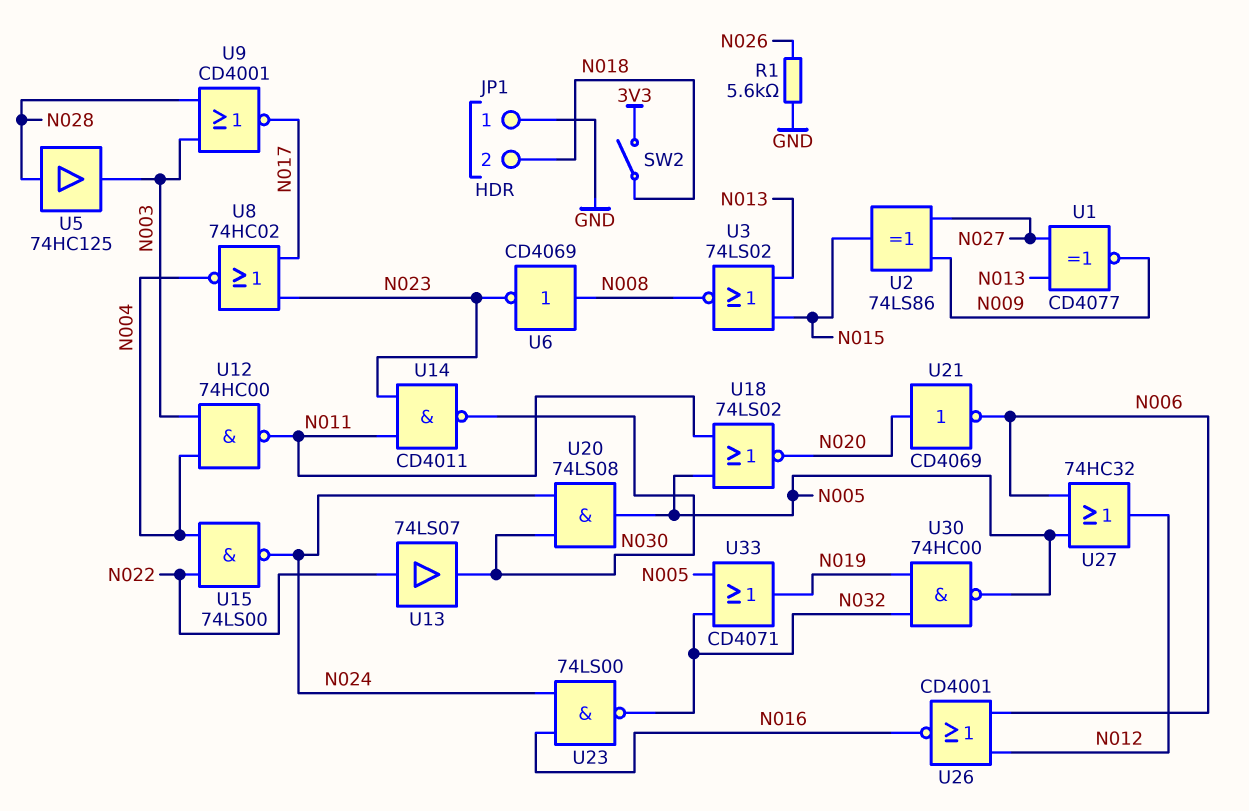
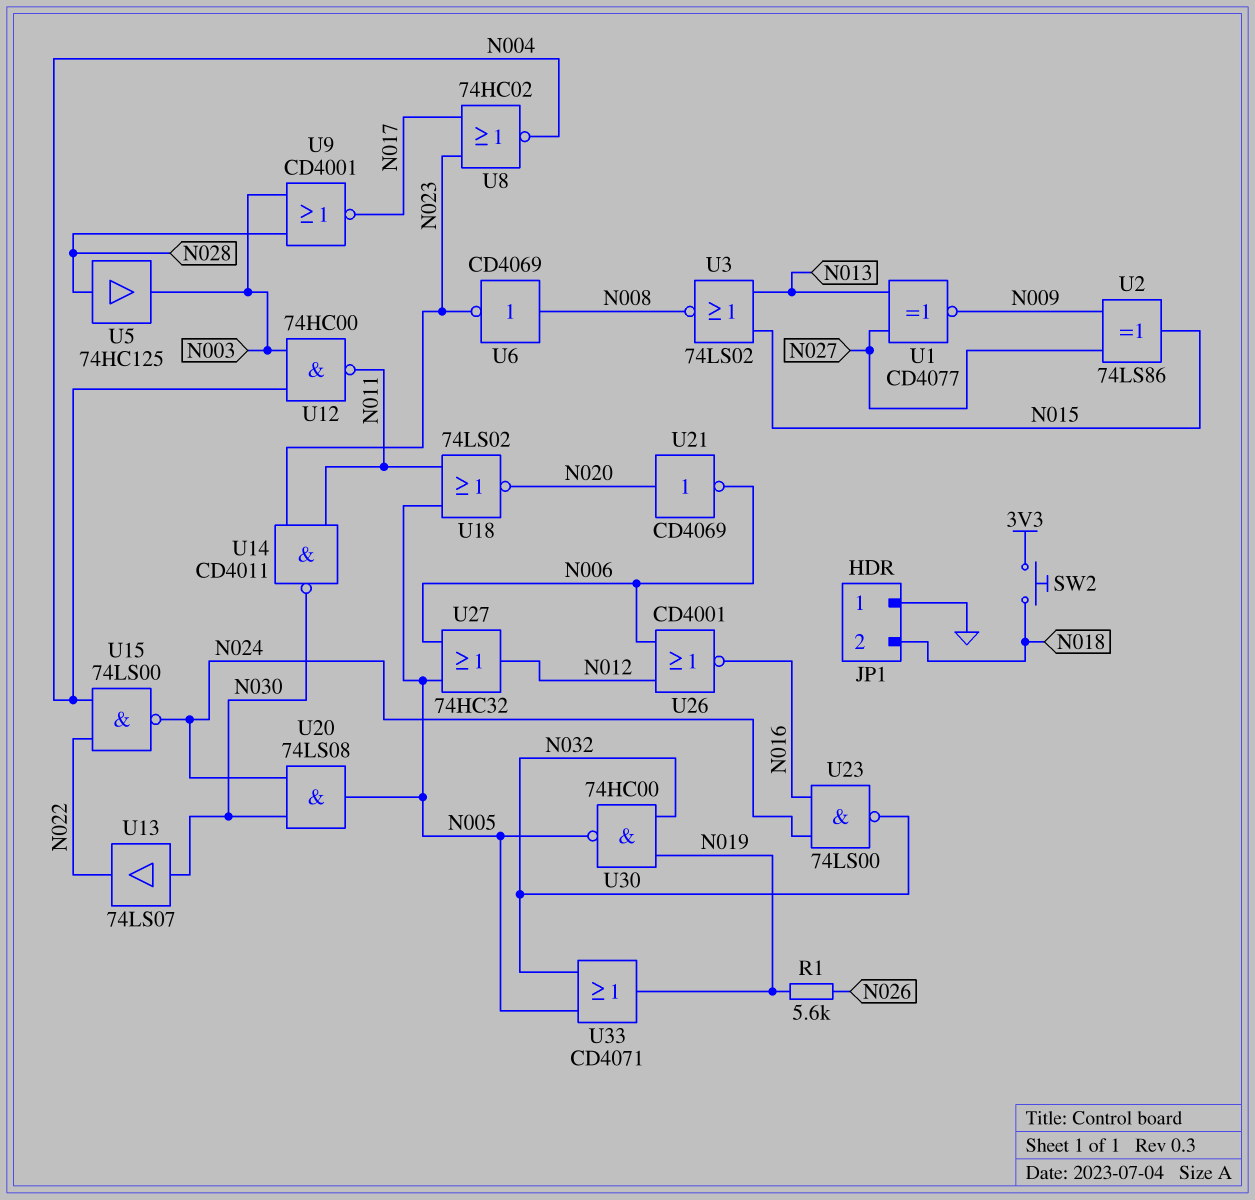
R1: 5.6k (GND, N026) -> 5.6k (N019, N026)
SW2: switch (3V3, N018) -> button (3V3, N018)
U13: buffer 74LS07 (in N022, out N030) -> buffer 74LS07 (in N030, out N022)

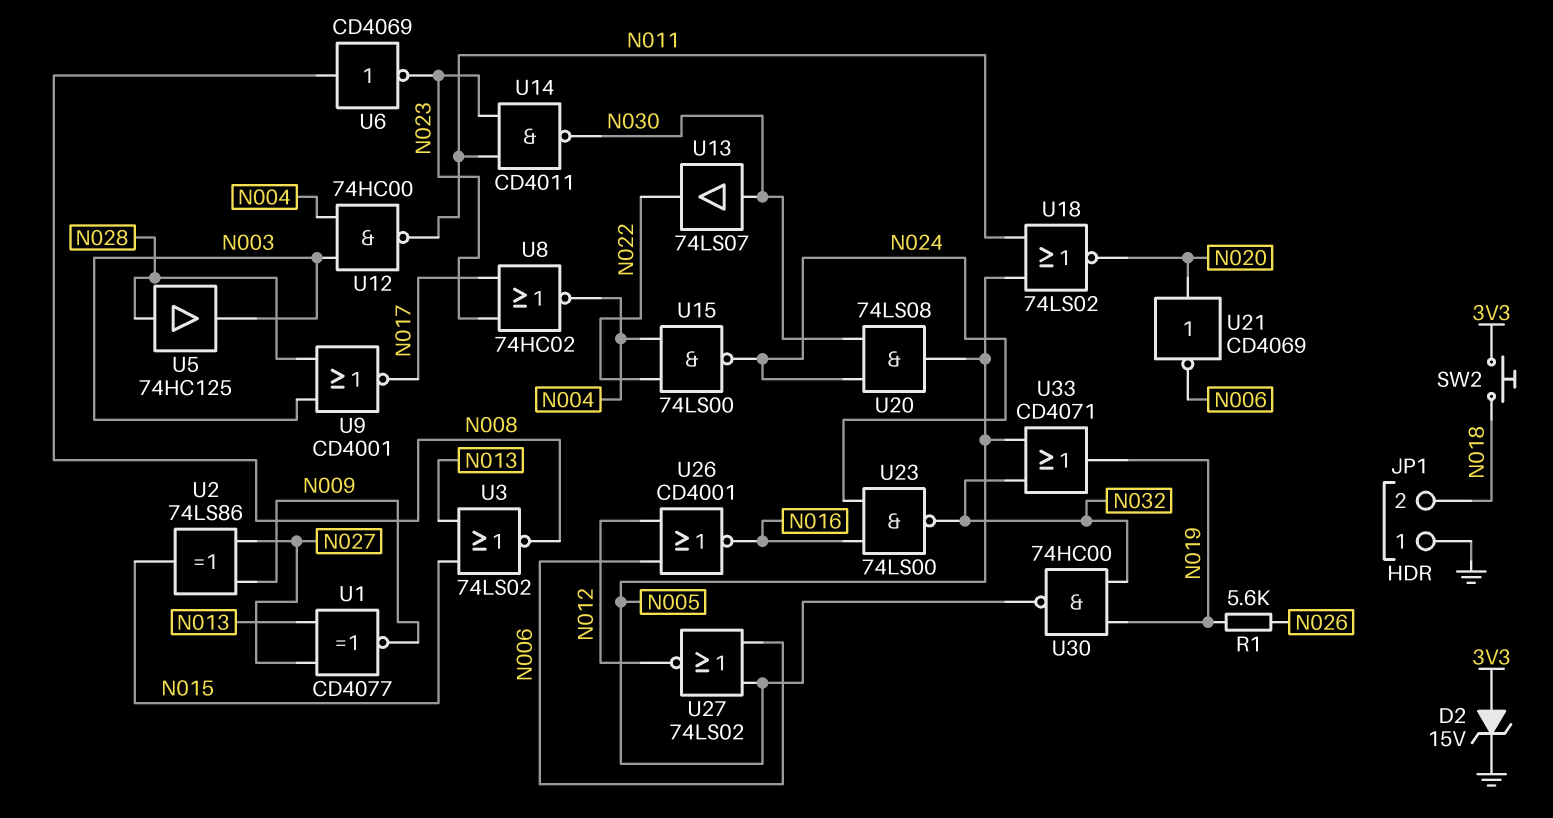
D2: none -> zener 15V (A 3V3, K GND)
U27: OR 74HC32 (in N005, in N006, out N012) -> NOR 74LS02 (in N005, in N006, out N012)

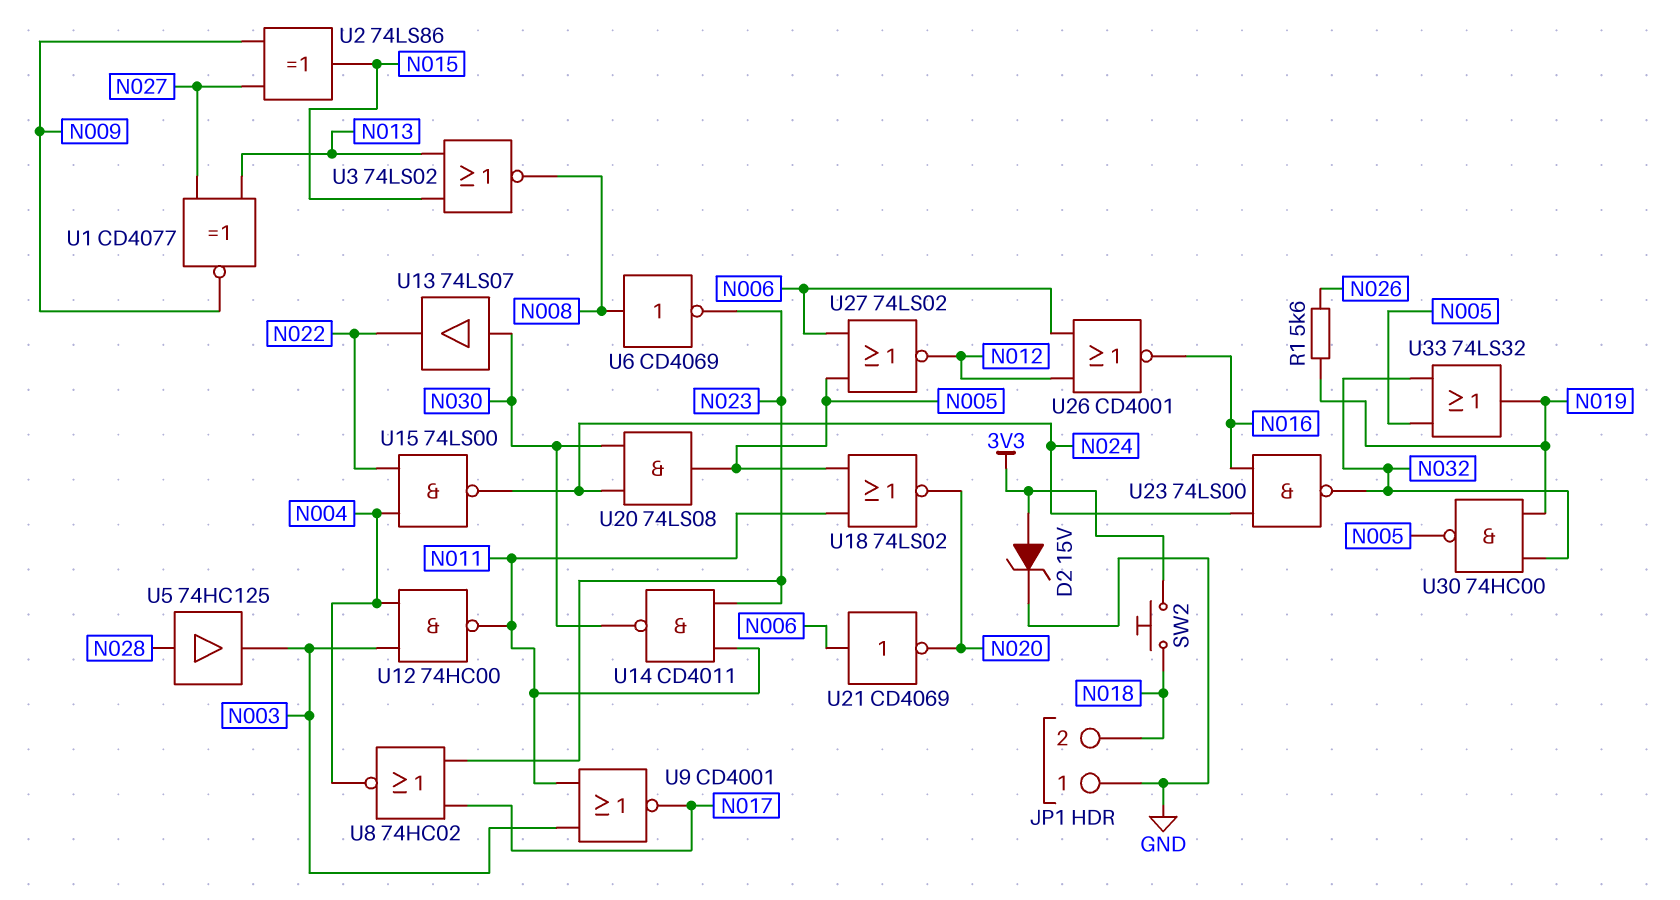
U9: NOR CD4001 (in N003, in N028, out N017) -> NOR CD4001 (in N003, in N011, out N017)
U21: NOT CD4069 (in N020, out N006) -> NOT CD4069 (in N006, out N020)
U33: OR CD4071 (in N005, in N032, out N019) -> OR 74LS32 (in N005, in N032, out N019)

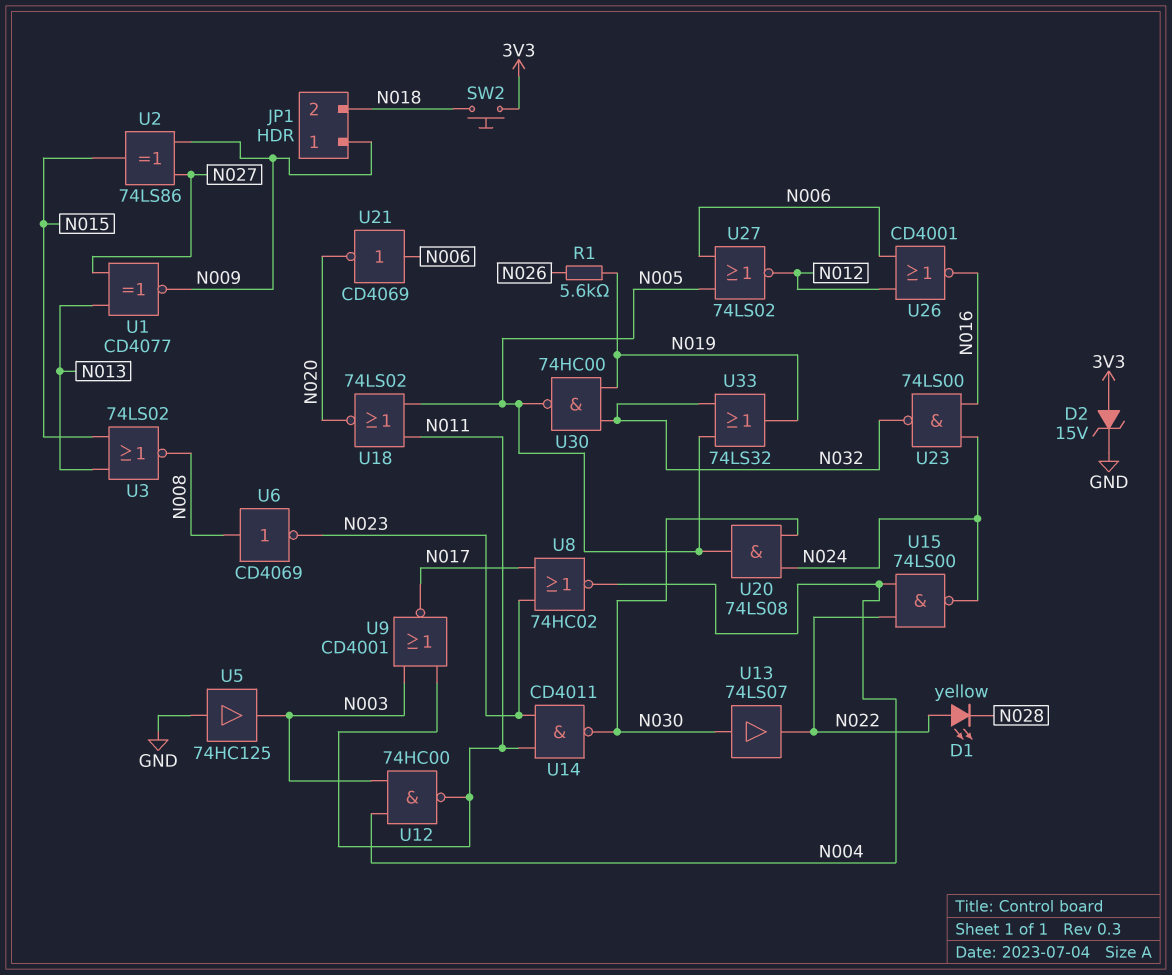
D1: none -> LED yellow (A N022, K N028)
JP1 pin 1: GND -> N009
U5: buffer 74HC125 (in N028, out N003) -> buffer 74HC125 (in GND, out N003)

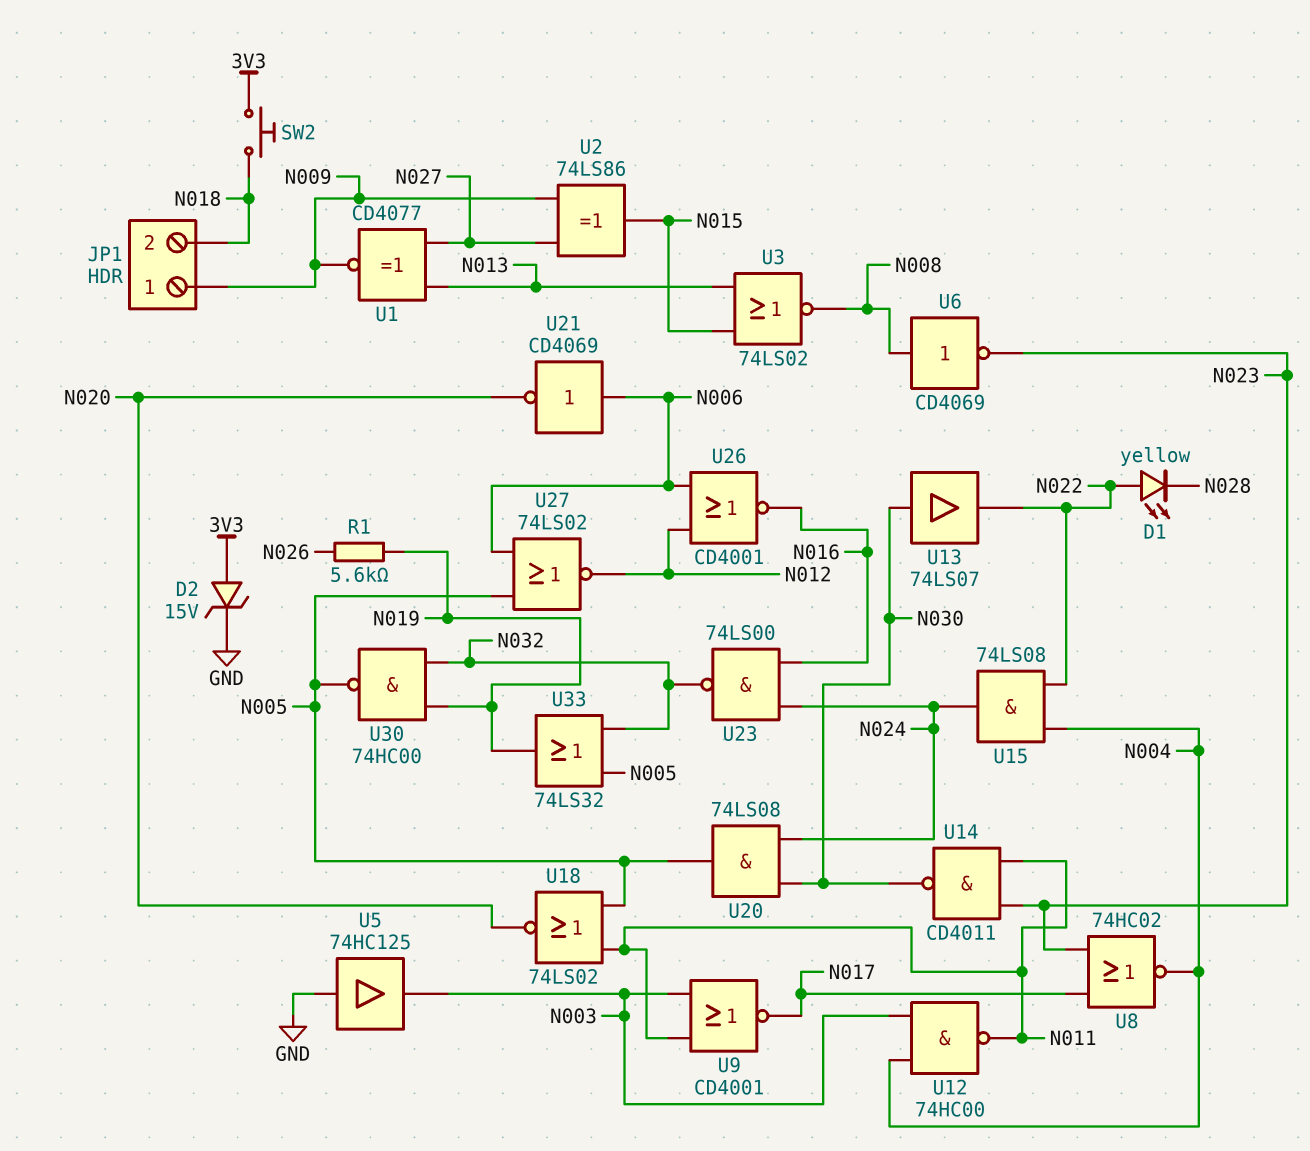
U15: NAND 74LS00 (in N004, in N022, out N024) -> AND 74LS08 (in N004, in N022, out N024)

